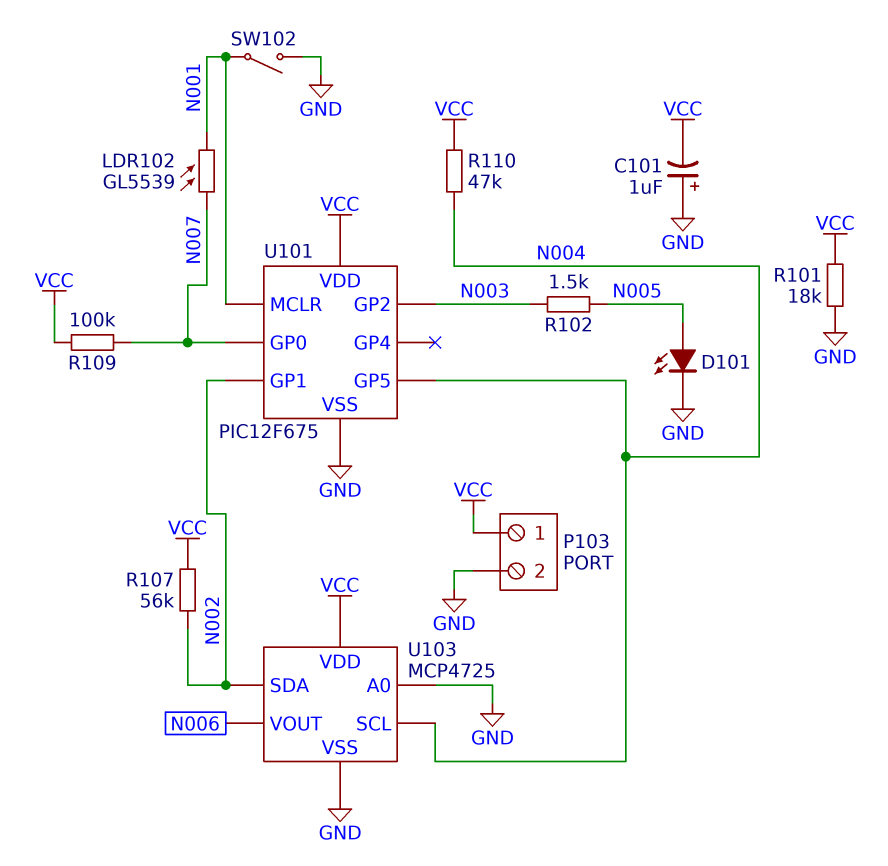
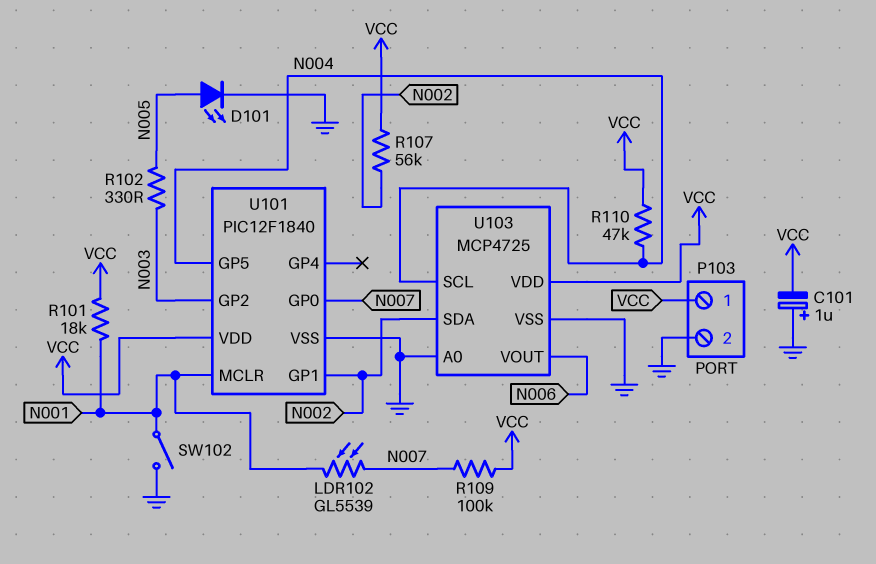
R101: 18k (GND, VCC) -> 18k (N001, VCC)
R102: 1.5k (N003, N005) -> 330 (N003, N005)
U101: PIC12F675 -> PIC12F1840

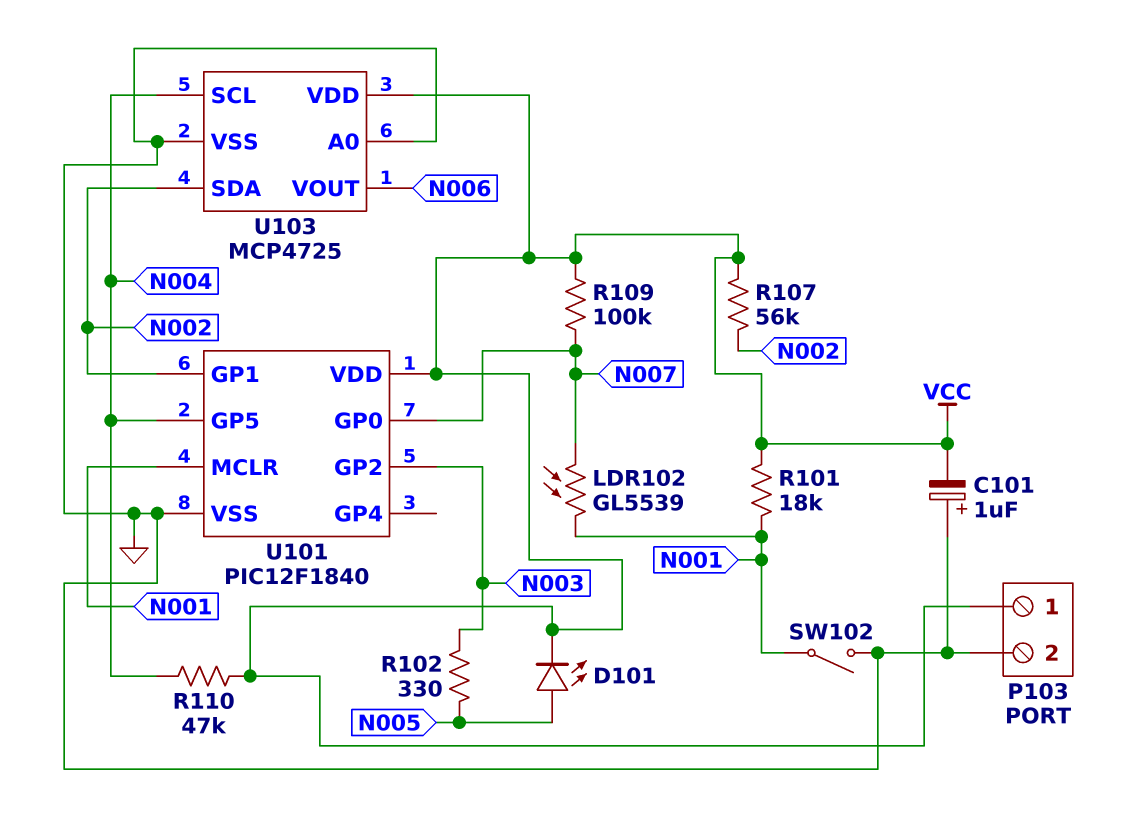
D101: LED (A N005, K GND) -> LED (A N005, K VCC)

